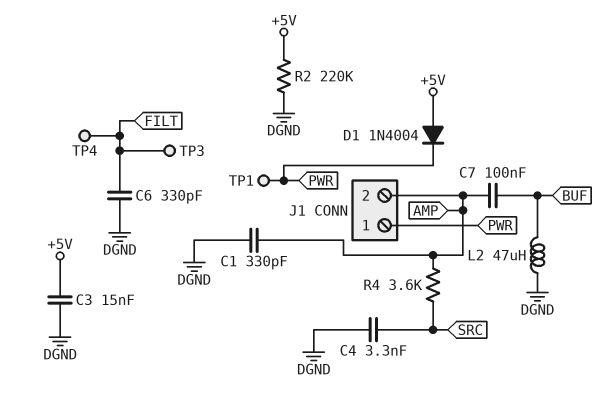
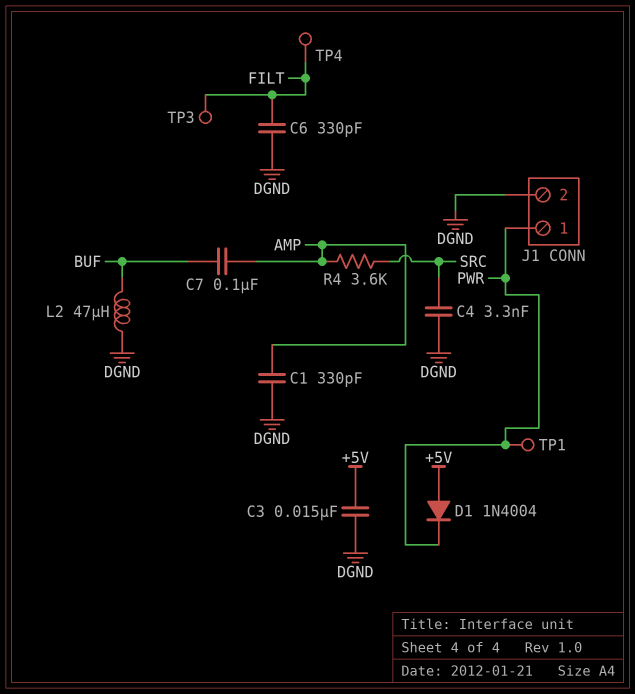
J1 pin 2: AMP -> DGND
R2: 220k (+5V, DGND) -> none

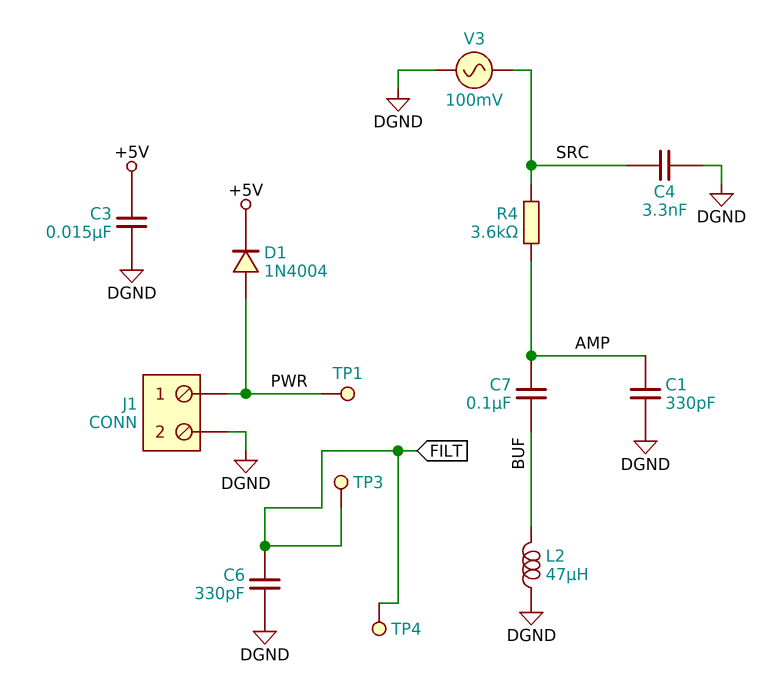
D1: diode 1N4004 (A +5V, K PWR) -> diode 1N4004 (A PWR, K +5V)
V3: none -> AC 100mV (DGND, SRC)

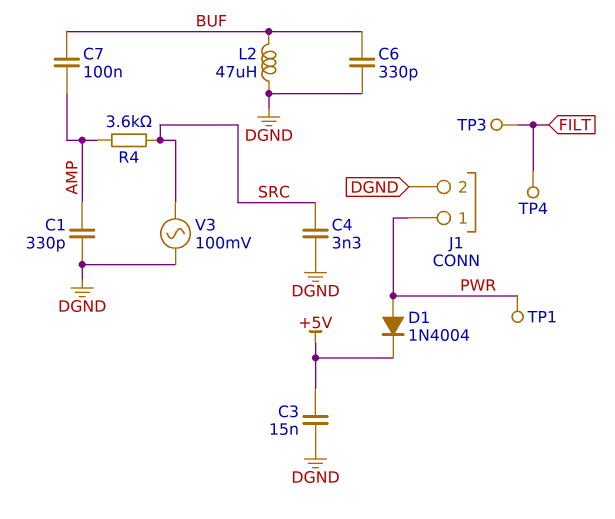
C6: 330pF (DGND, FILT) -> 330pF (BUF, DGND)

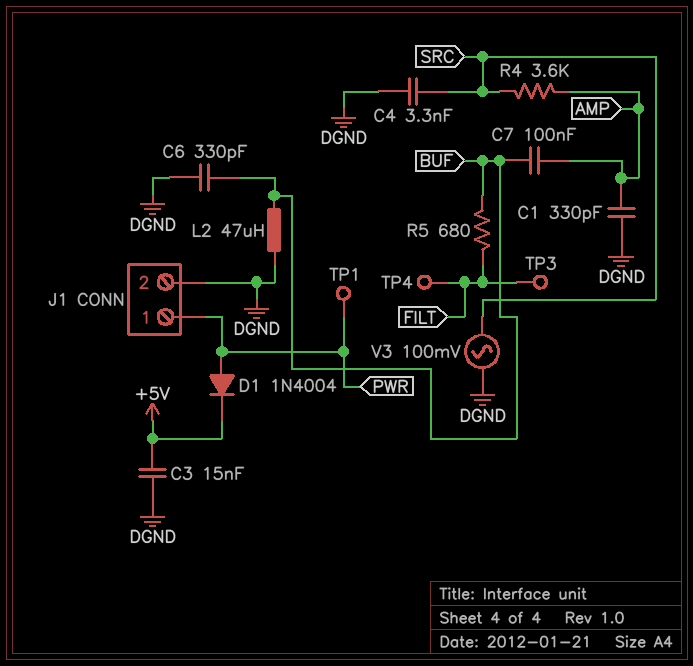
R5: none -> 680 (BUF, FILT)

